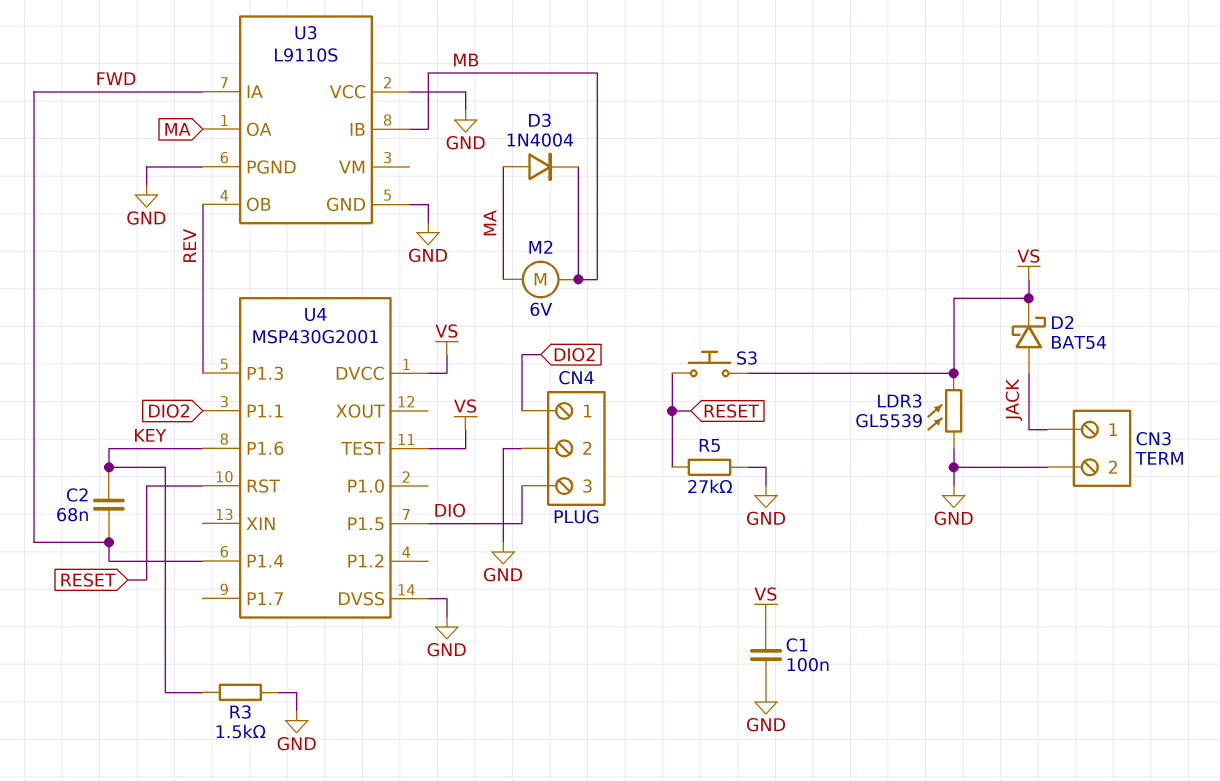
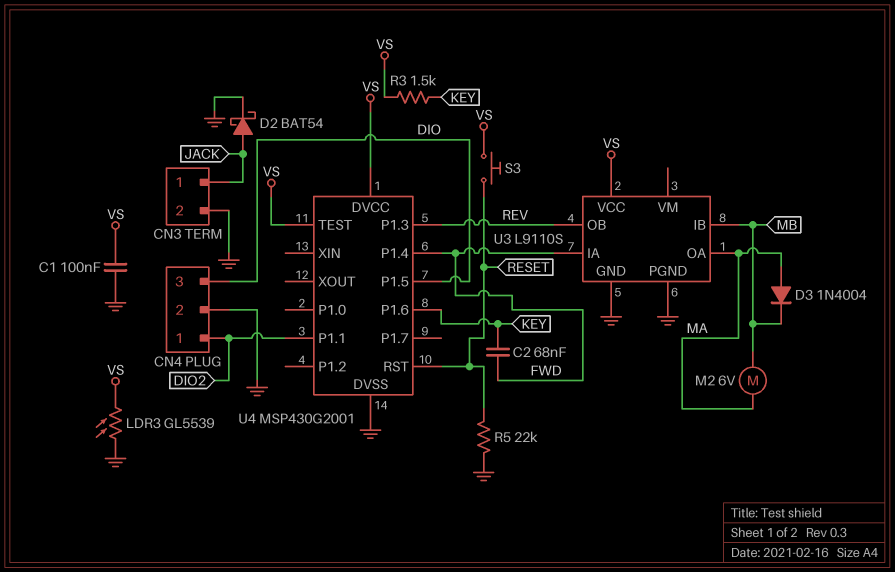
D2: schottky BAT54 (A JACK, K VS) -> schottky BAT54 (A JACK, K GND)
R3: 1.5k (GND, KEY) -> 1.5k (KEY, VS)
R5: 27k (GND, RESET) -> 22k (GND, RESET)
U3 pin VCC: GND -> VS

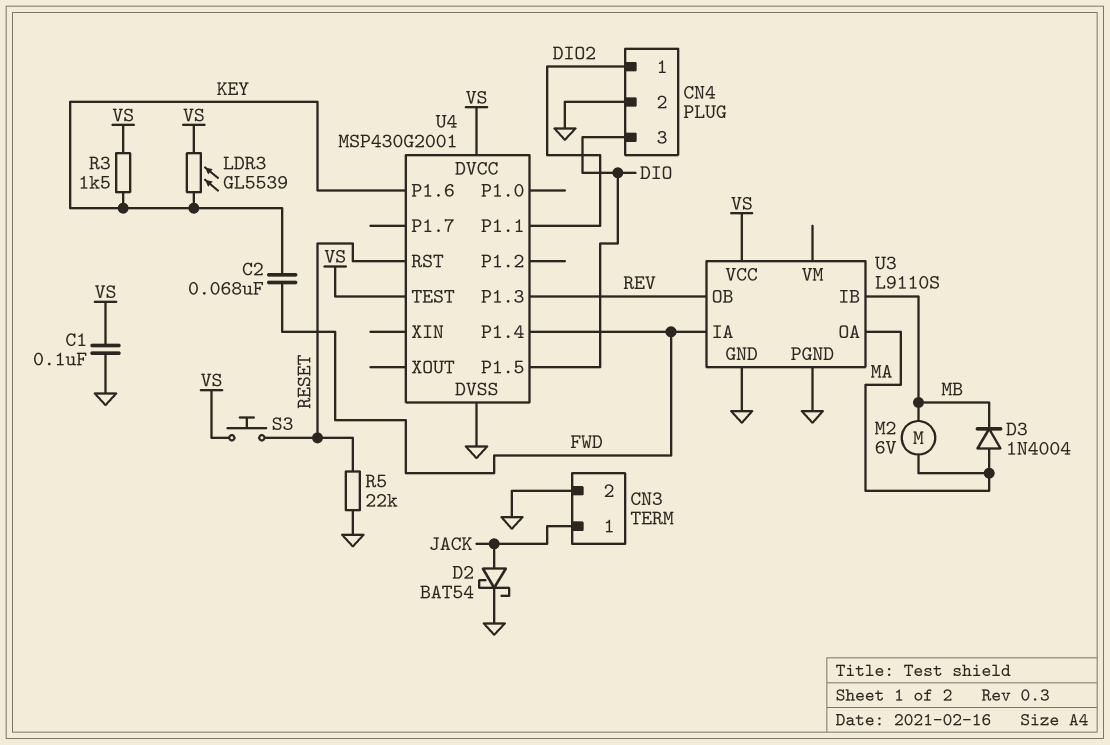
LDR3: GL5539 (GND, VS) -> GL5539 (KEY, VS)

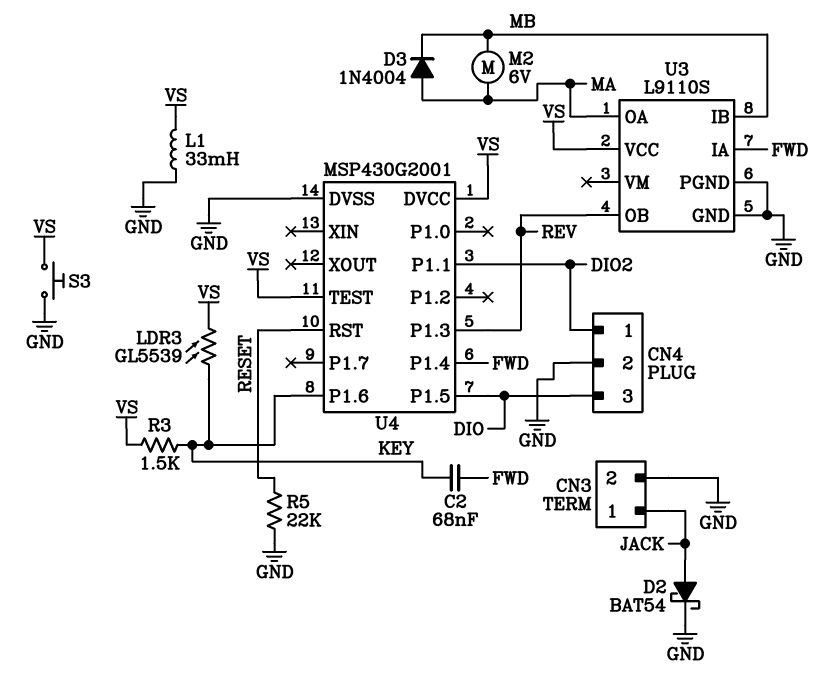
C1: 100nF (GND, VS) -> none
L1: none -> 33mH (GND, VS)
S3: button (RESET, VS) -> button (GND, VS)

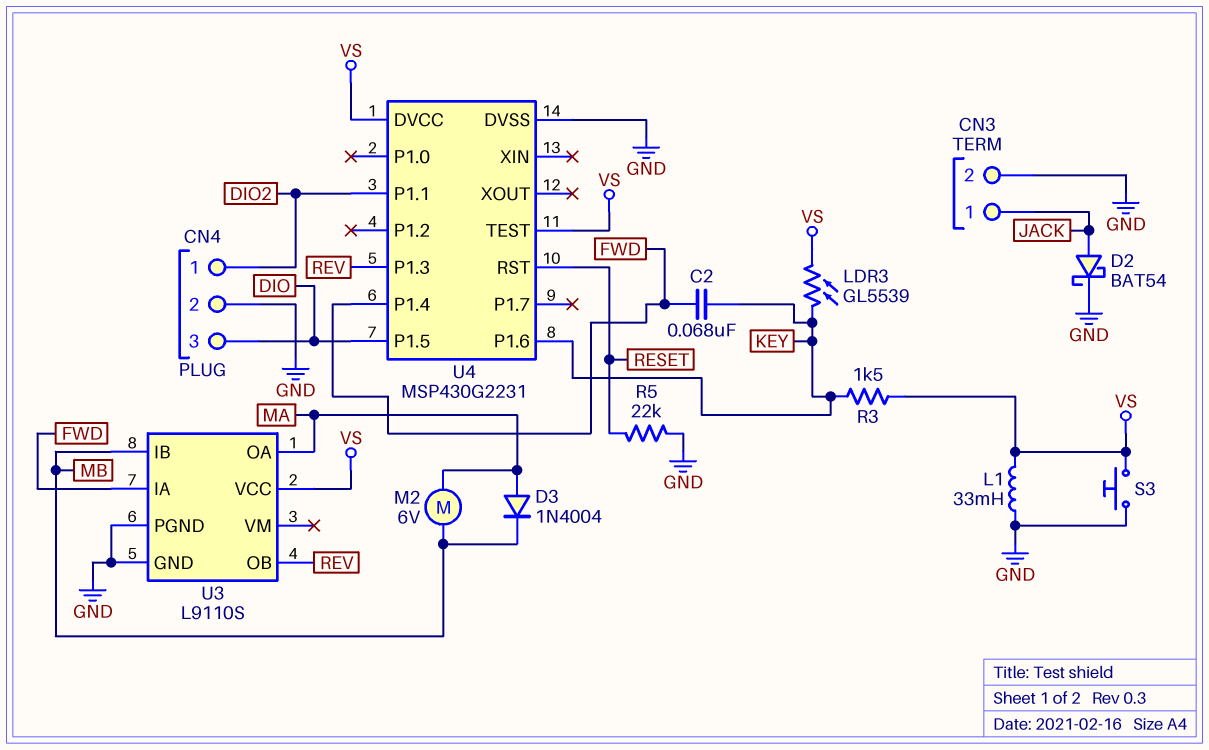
U4: MSP430G2001 -> MSP430G2231

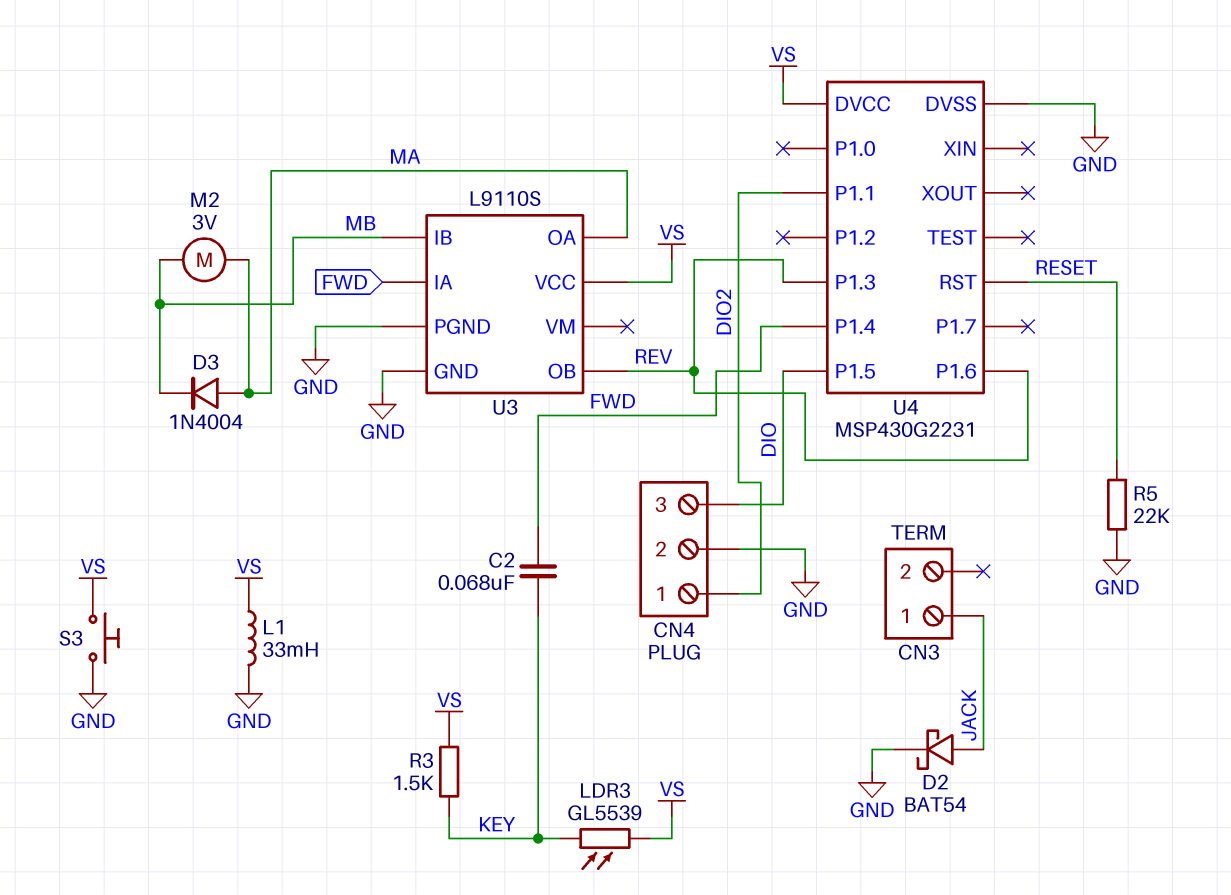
CN3 pin 2: GND -> none
M2: motor 6V (MA, MB) -> motor 3V (MA, MB)
U4 pin P1.6: KEY -> REV
U4 pin TEST: VS -> none

